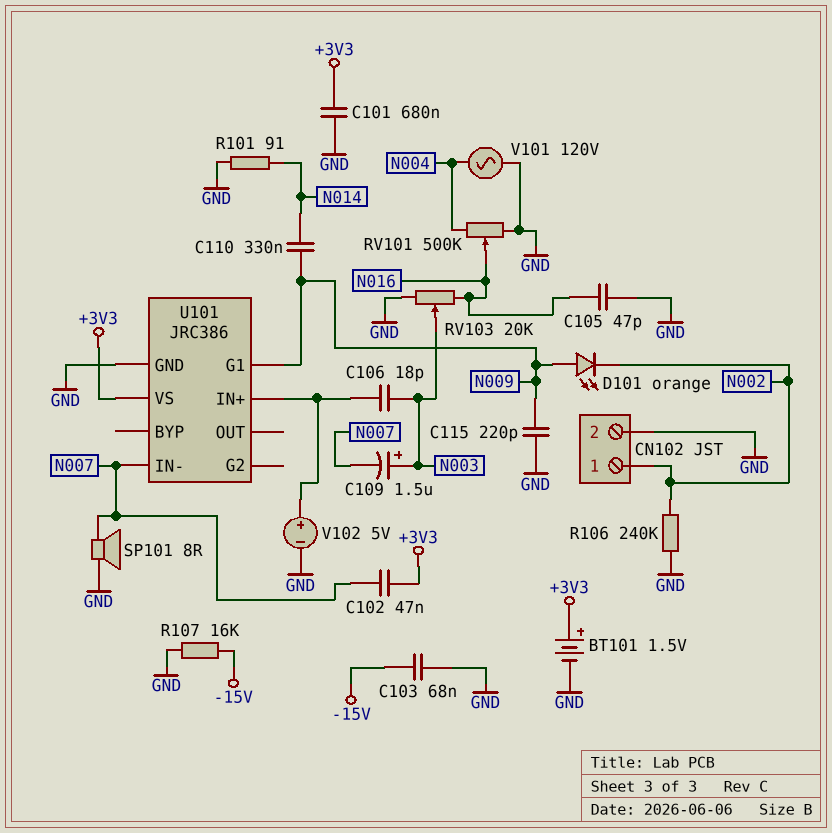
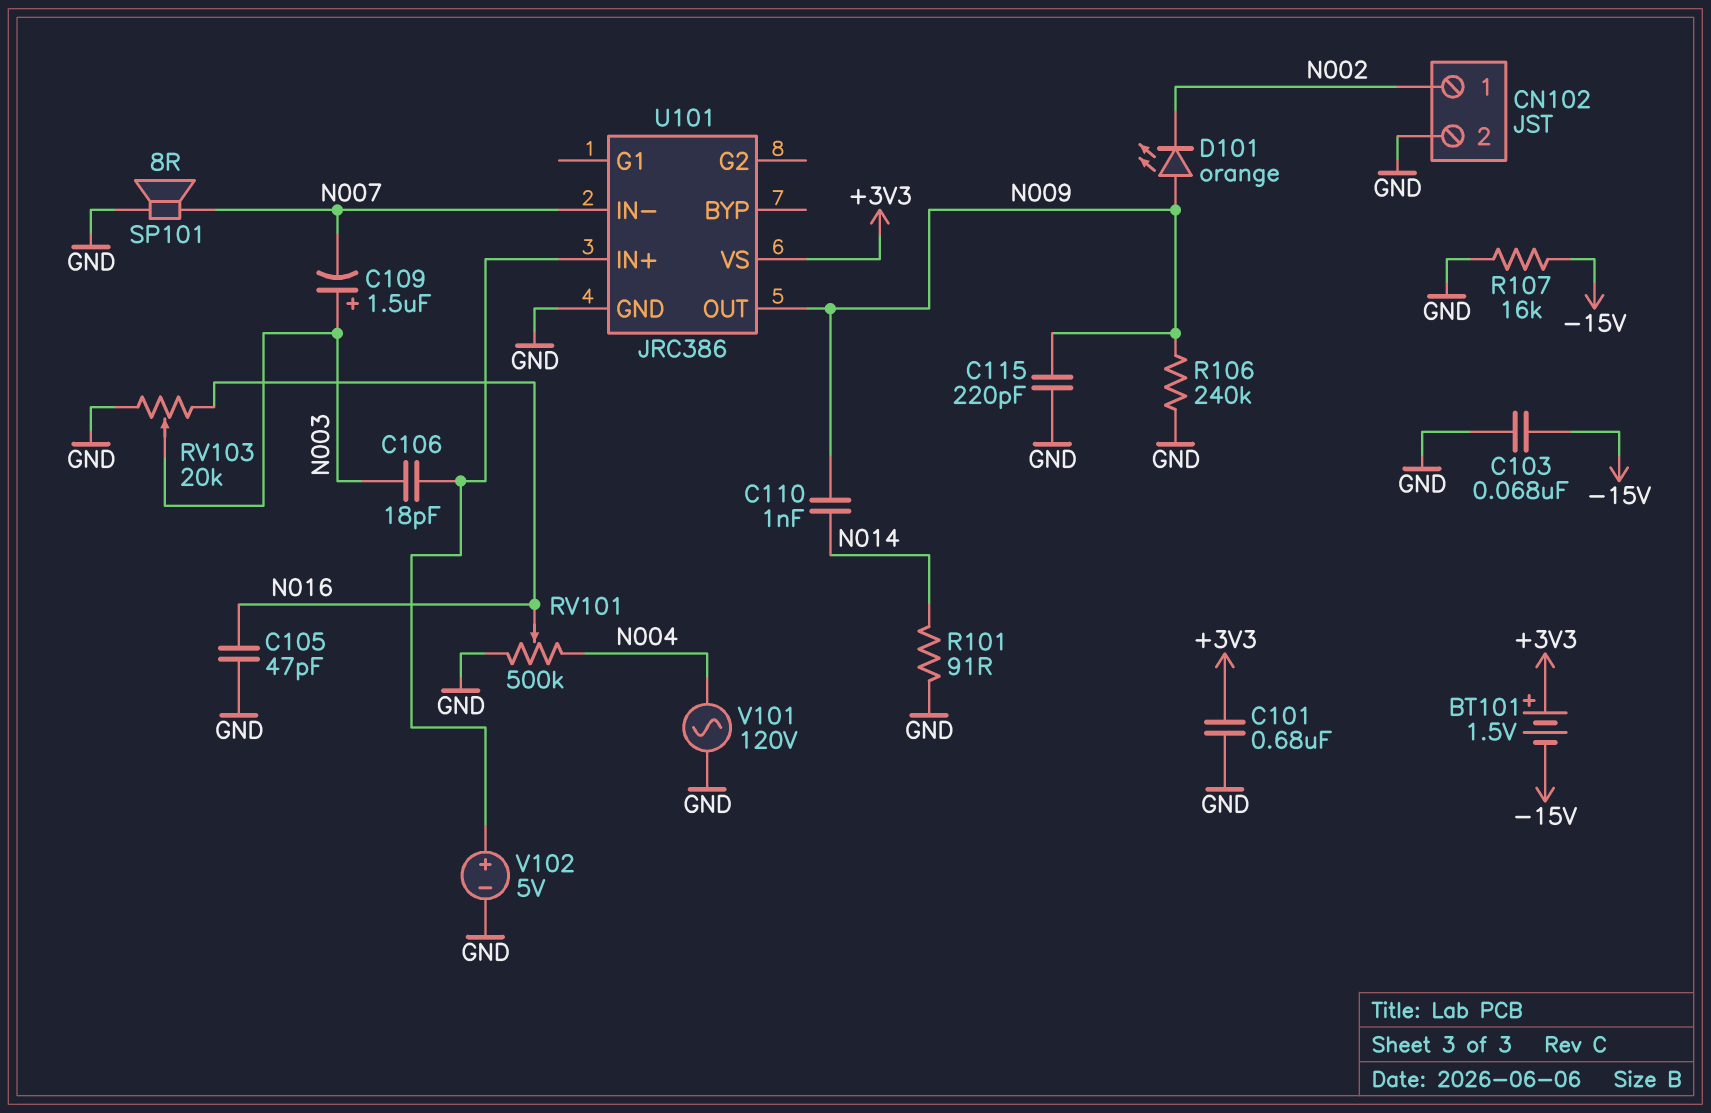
BT101: 1.5V (plus +3V3, minus GND) -> 1.5V (plus +3V3, minus -15V)
C102: 47nF (+3V3, N007) -> none
C110: 330nF (N009, N014) -> 1nF (N009, N014)
R106: 240k (GND, N002) -> 240k (GND, N009)
U101 pin G1: N009 -> none
U101 pin OUT: none -> N009

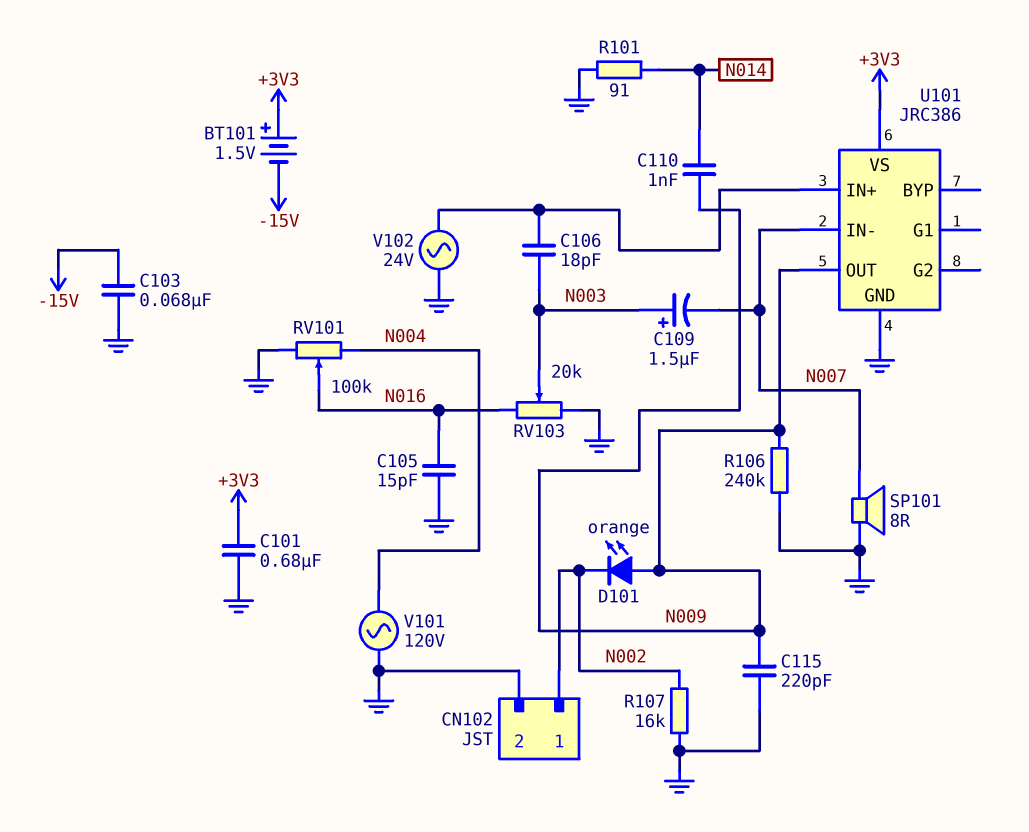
C105: 47pF (GND, N016) -> 15pF (GND, N016)
R107: 16k (-15V, GND) -> 16k (GND, N002)
RV101: 500k (GND, N004, wiper N016) -> 100k (GND, N004, wiper N016)
V102: 5V (plus U101/IN+, minus GND) -> AC 24V (GND, U101/IN+)

